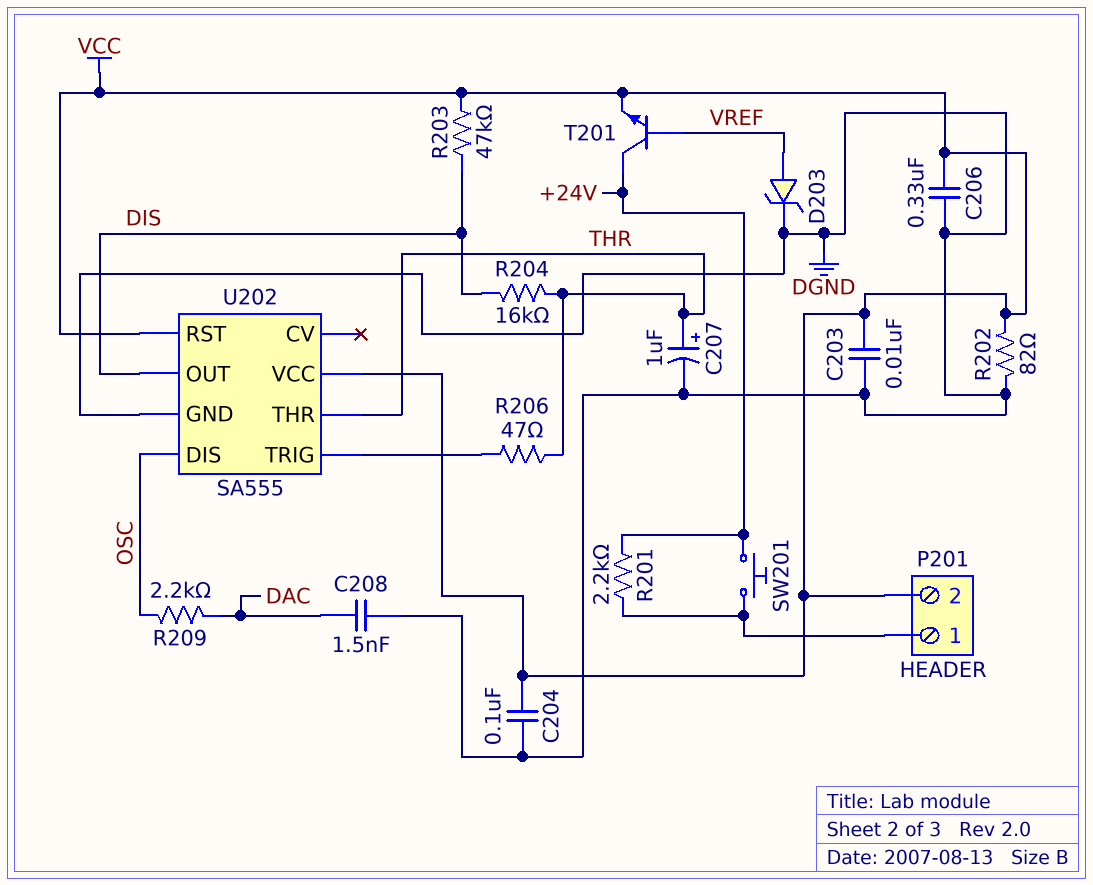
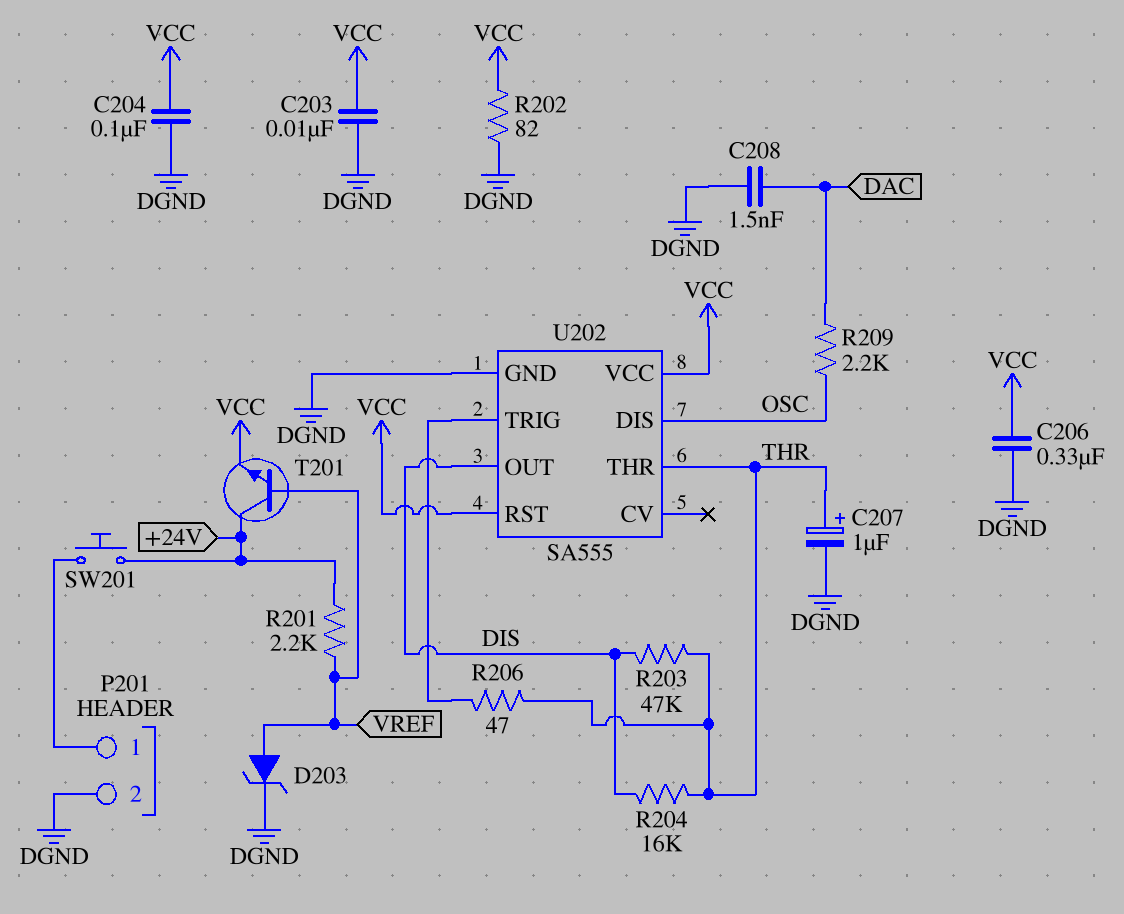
P201 pin 2: VCC -> DGND
R201: 2.2k (+24V, P201/1) -> 2.2k (+24V, VREF)
R203: 47k (DIS, VCC) -> 47k (DIS, THR)

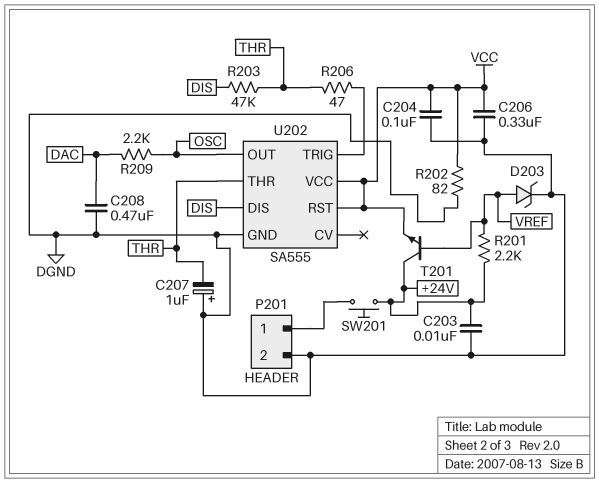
C203: 10nF (DGND, VCC) -> 10nF (+24V, DGND)
C207: 1uF (plus THR, minus DGND) -> 1uF (plus DGND, minus THR)
C208: 1.5nF (DAC, DGND) -> 470nF (DAC, DGND)
R204: 16k (DIS, THR) -> none
U202 pin DIS: OSC -> DIS
U202 pin OUT: DIS -> OSC

